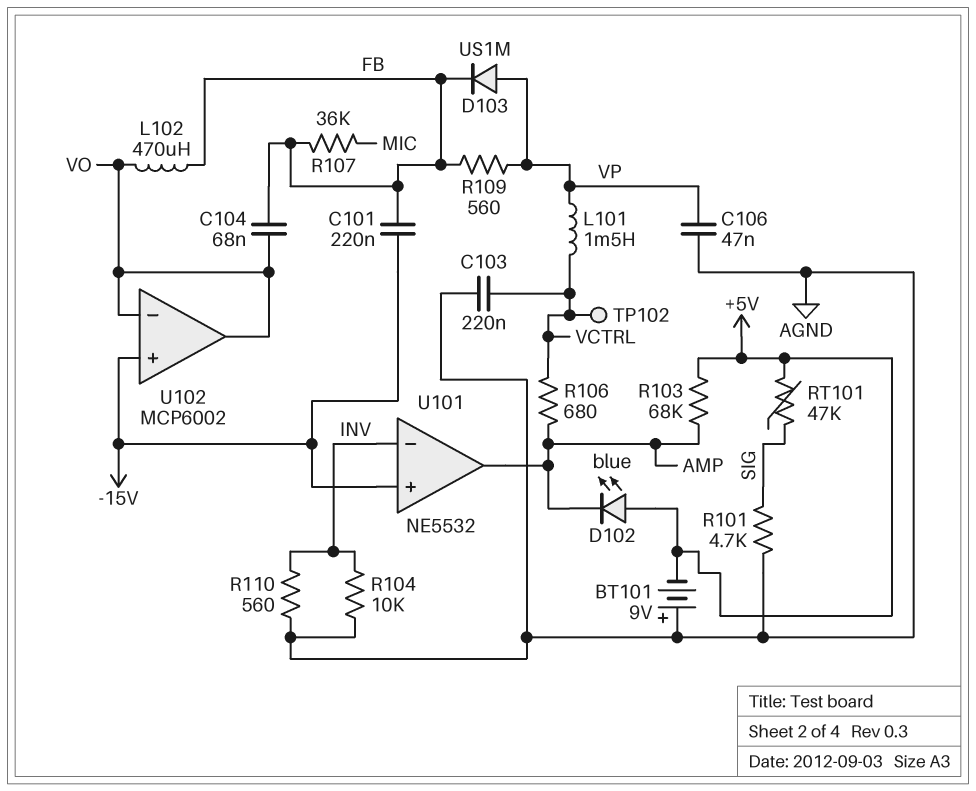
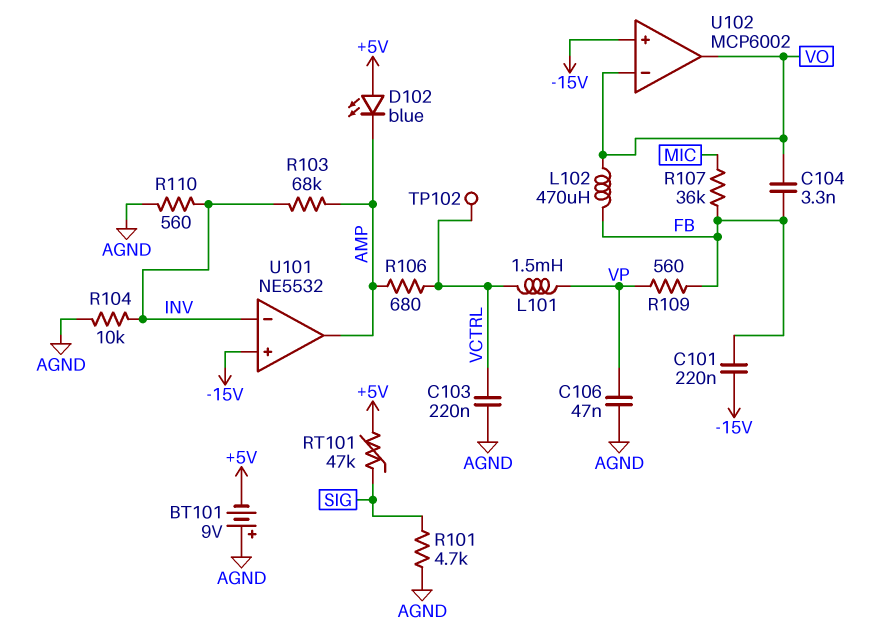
C104: 68nF (FB, VO) -> 3.3nF (FB, VO)
D103: diode US1M (A VP, K FB) -> none
R103: 68k (+5V, AMP) -> 68k (AMP, INV)

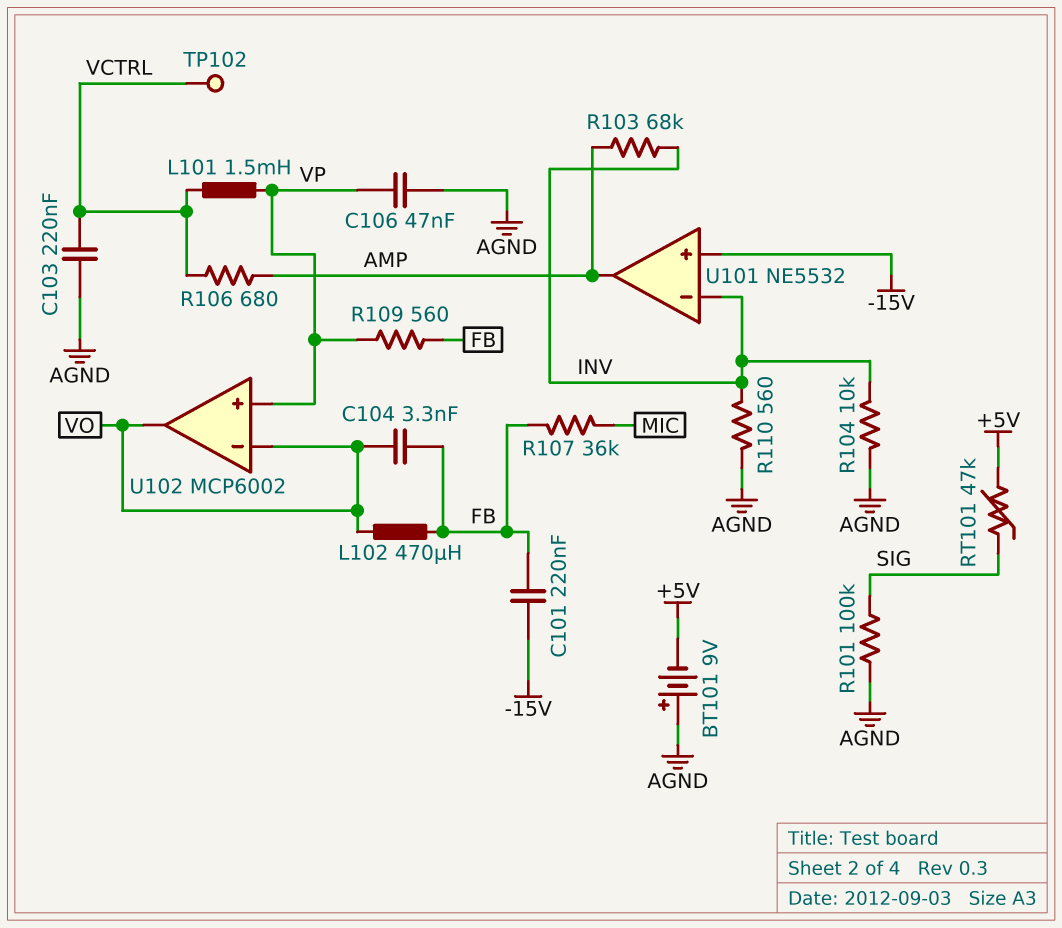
D102: LED blue (A +5V, K AMP) -> none
R101: 4.7k (AGND, SIG) -> 100k (AGND, SIG)
U102 pin in+: -15V -> VP

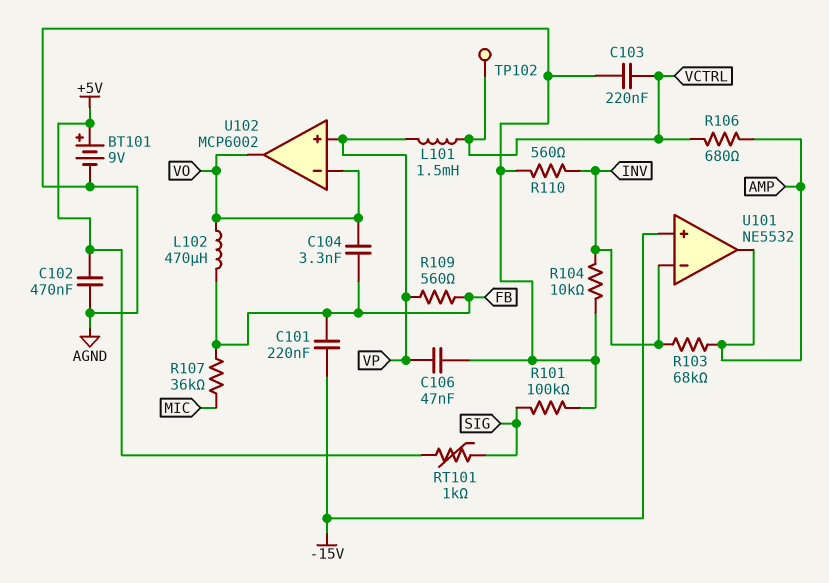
BT101: 9V (plus AGND, minus +5V) -> 9V (plus +5V, minus AGND)
C102: none -> 470nF (+5V, AGND)
RT101: 47k (+5V, SIG) -> 1k (+5V, SIG)

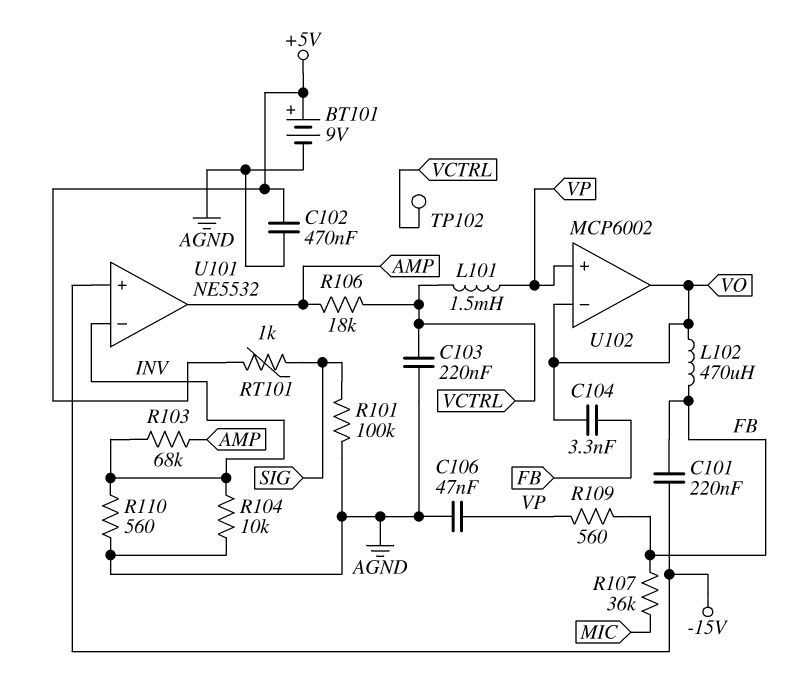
R106: 680 (AMP, VCTRL) -> 18k (AMP, VCTRL)

